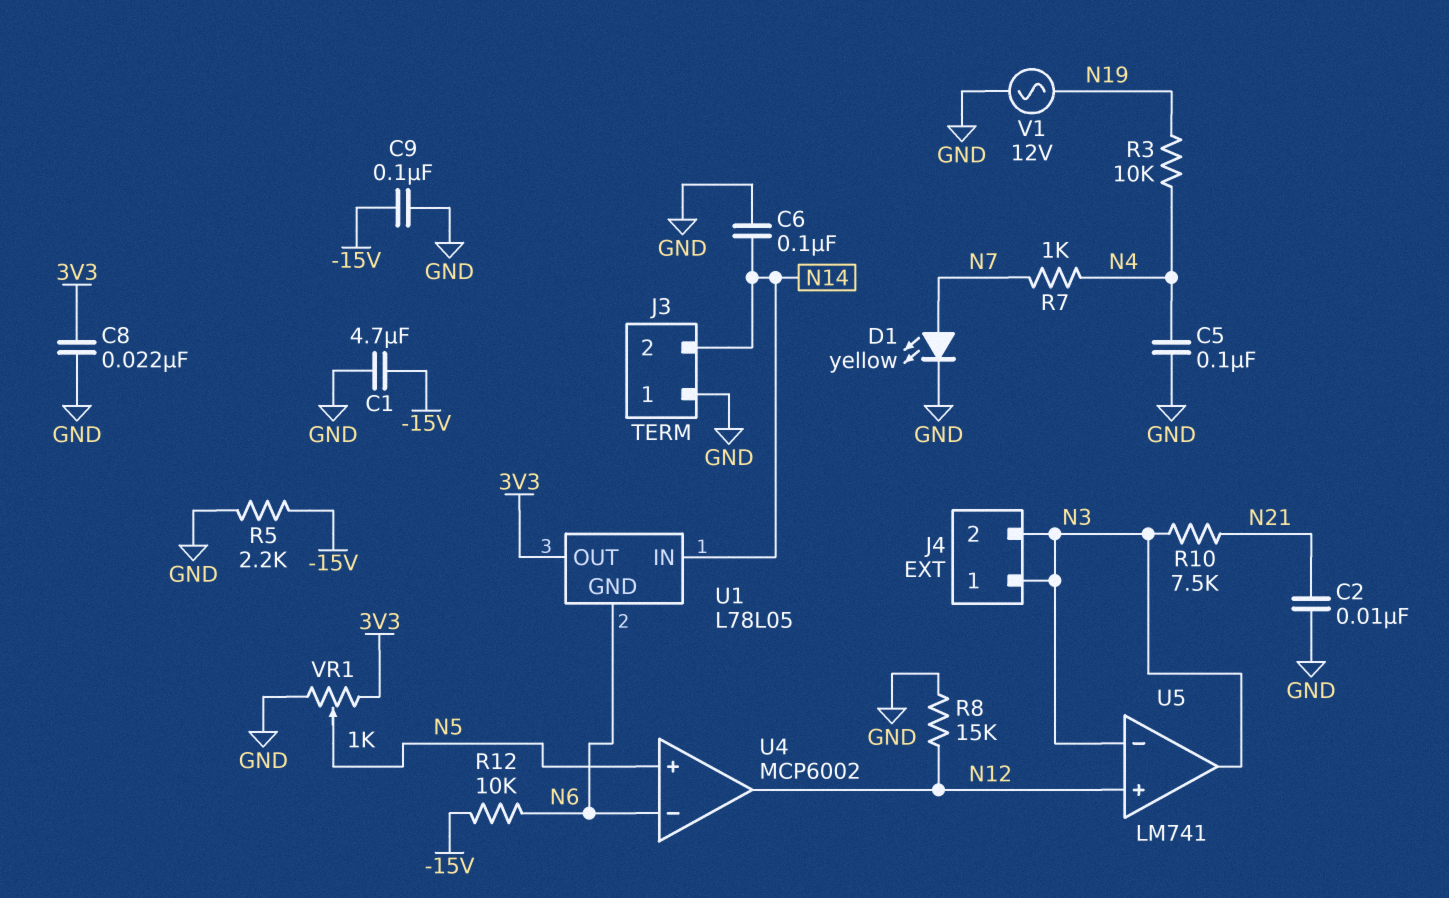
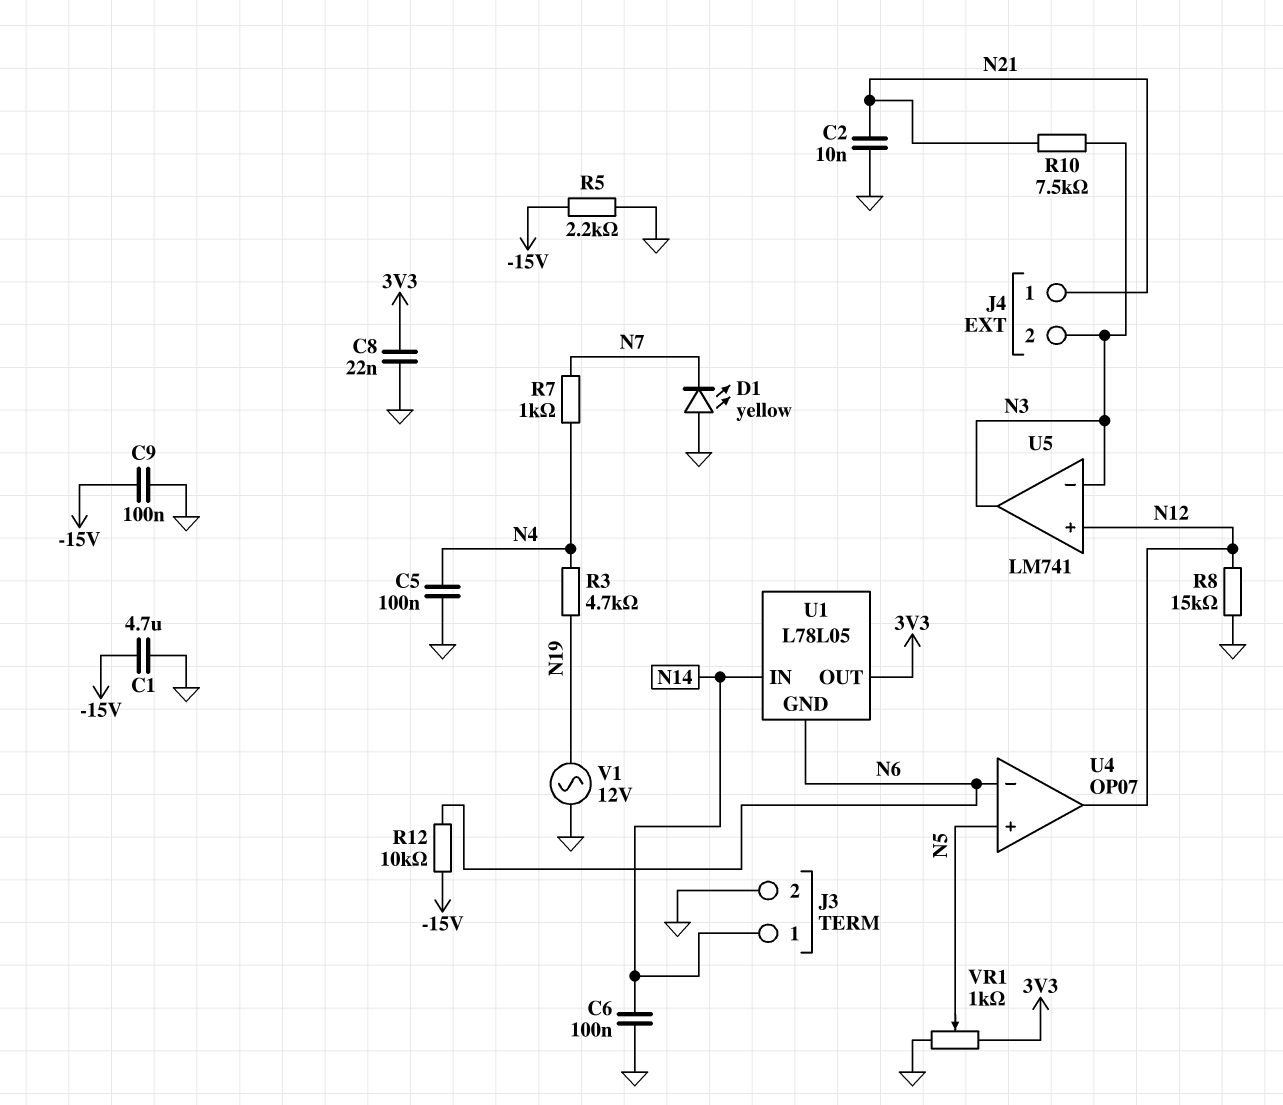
D1: LED yellow (A N7, K GND) -> LED yellow (A GND, K N7)
J3 pin 1: GND -> N14
J3 pin 2: N14 -> GND
J4 pin 1: N3 -> N21
R3: 10k (N4, N19) -> 4.7k (N4, N19)
U4: MCP6002 -> OP07

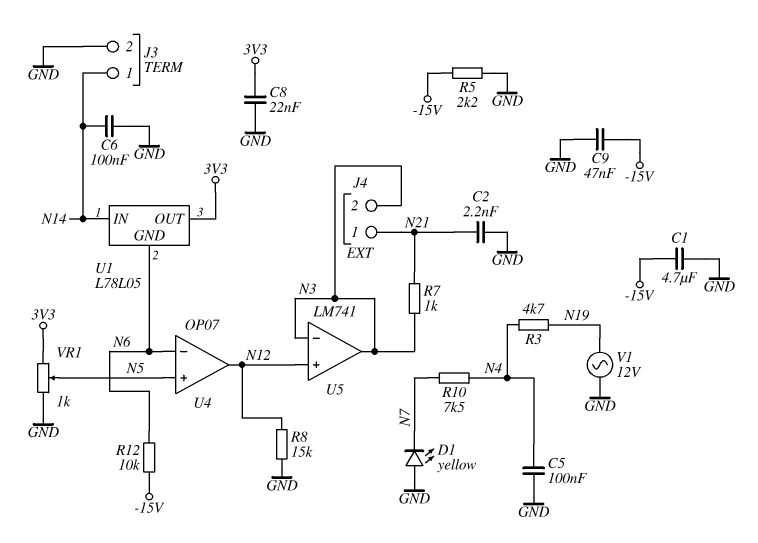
C2: 10nF (GND, N21) -> 2.2nF (GND, N21)
C9: 100nF (-15V, GND) -> 47nF (-15V, GND)
R7: 1k (N4, N7) -> 1k (N3, N21)
R10: 7.5k (N3, N21) -> 7.5k (N4, N7)

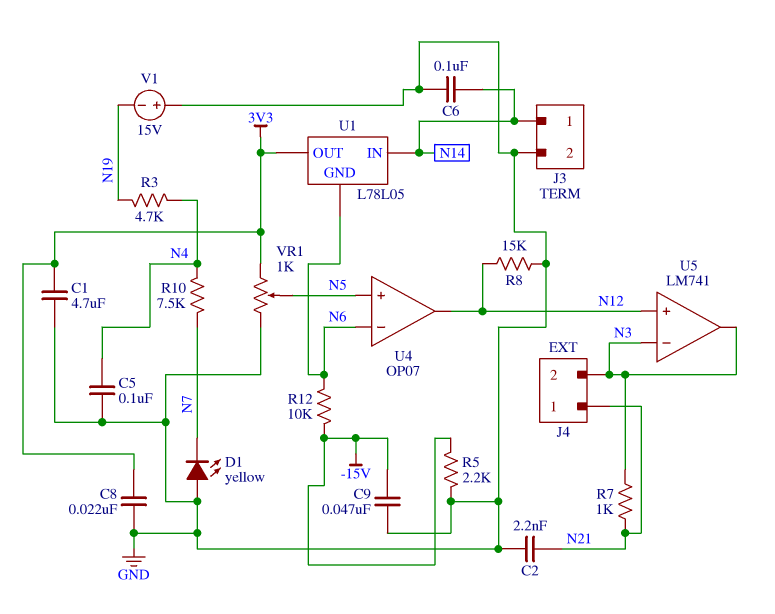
C1: 4.7uF (-15V, GND) -> 4.7uF (3V3, GND)
V1: AC 12V (GND, N19) -> 15V (plus GND, minus N19)

